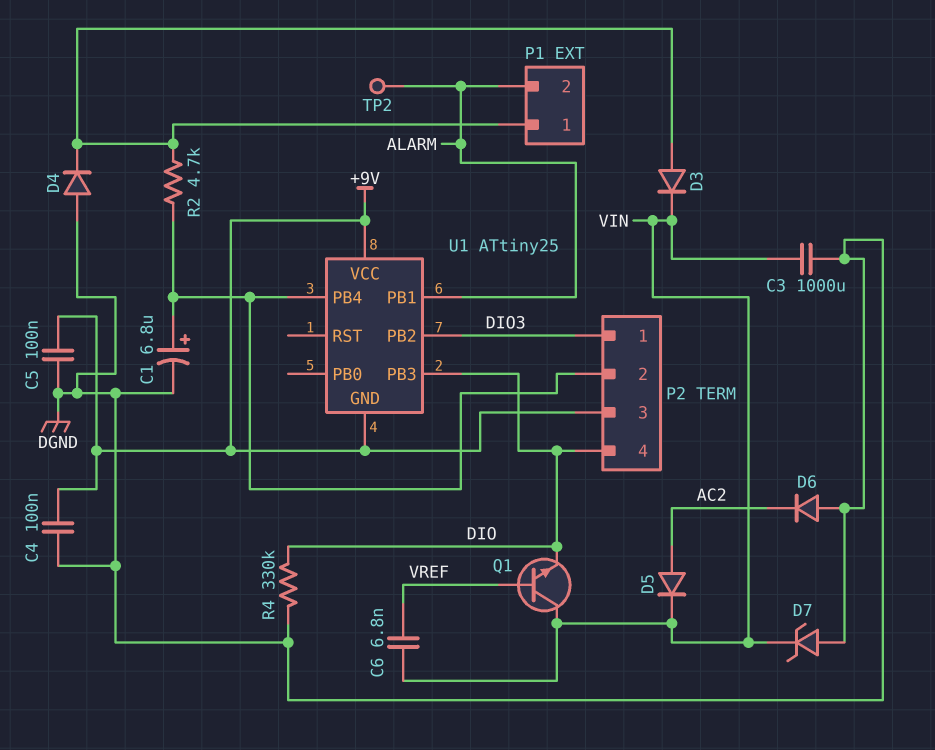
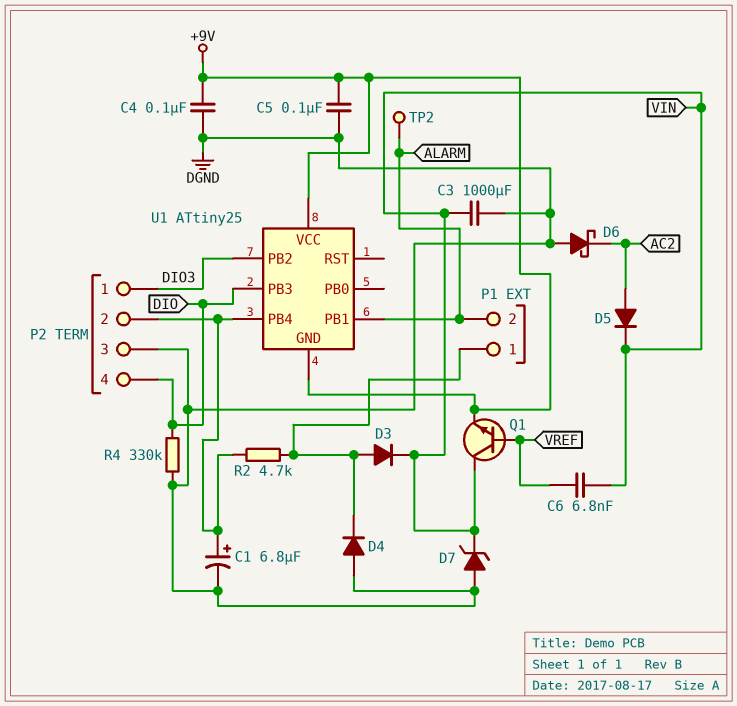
D6: diode (A DGND, K AC2) -> schottky (A DGND, K AC2)
P2 pin 3: +9V -> DGND
Q1: NPN (B VREF, C VIN, E DIO) -> NPN (B VREF, C VIN, E +9V)

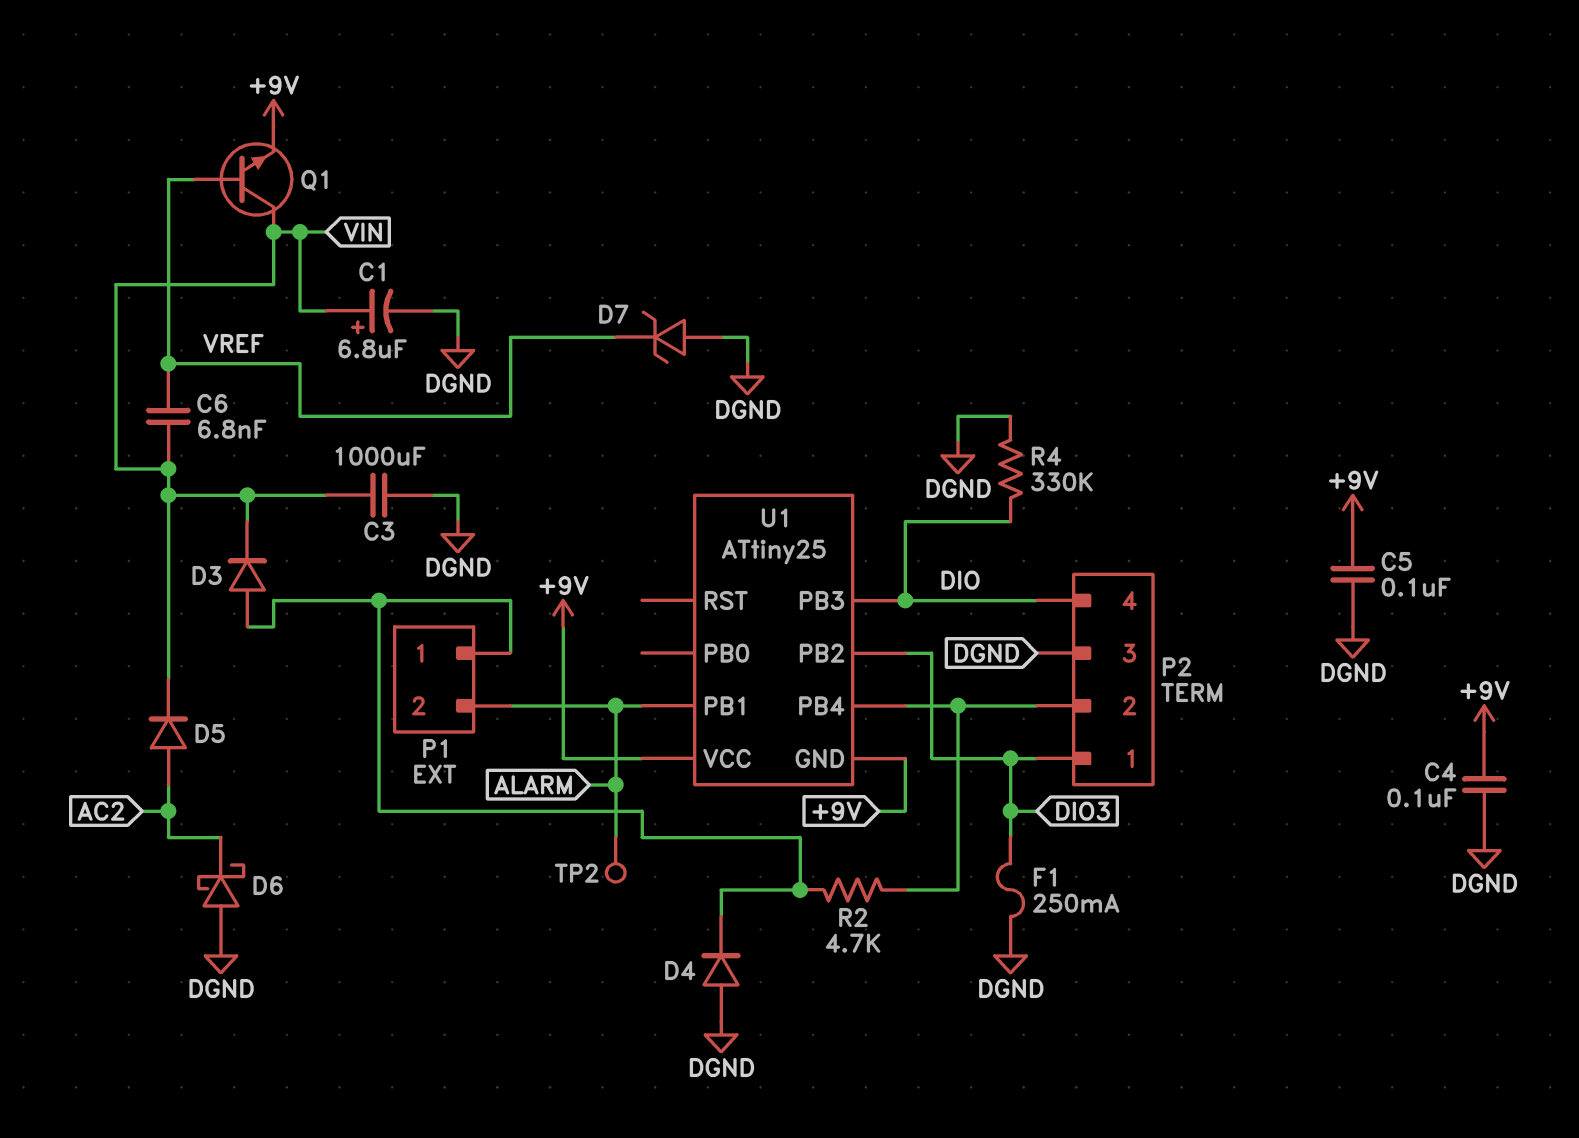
C1: 6.8uF (plus P2/2, minus DGND) -> 6.8uF (plus VIN, minus DGND)
D7: zener (A DGND, K VIN) -> zener (A DGND, K VREF)
F1: none -> 250mA (DGND, DIO3)

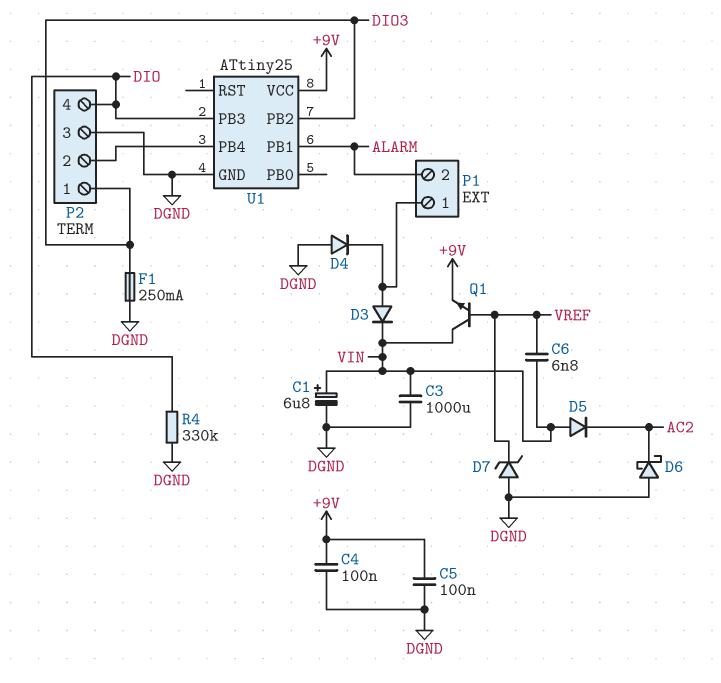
D5: diode (A AC2, K VIN) -> diode (A VIN, K AC2)
R2: 4.7k (P1/1, P2/2) -> none
TP2: test point (ALARM) -> none
U1 pin GND: +9V -> DGND

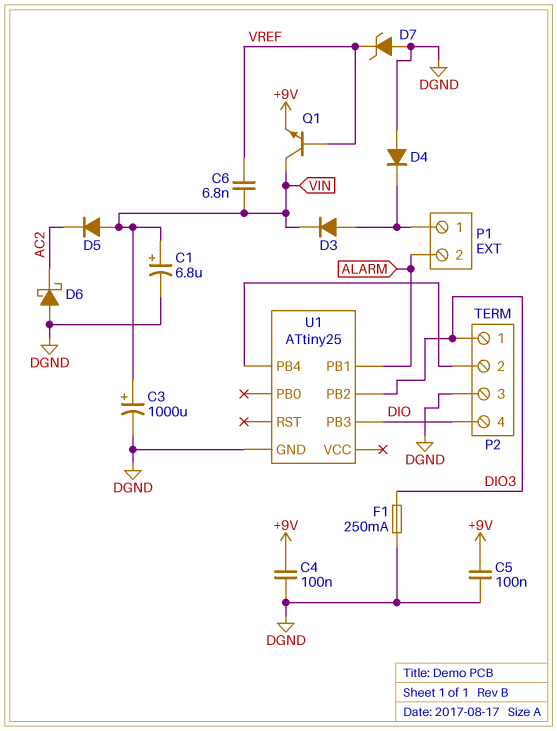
C3: 1000uF (DGND, VIN) -> 1000uF (plus VIN, minus DGND)
R4: 330k (DGND, DIO) -> none
U1 pin VCC: +9V -> none

